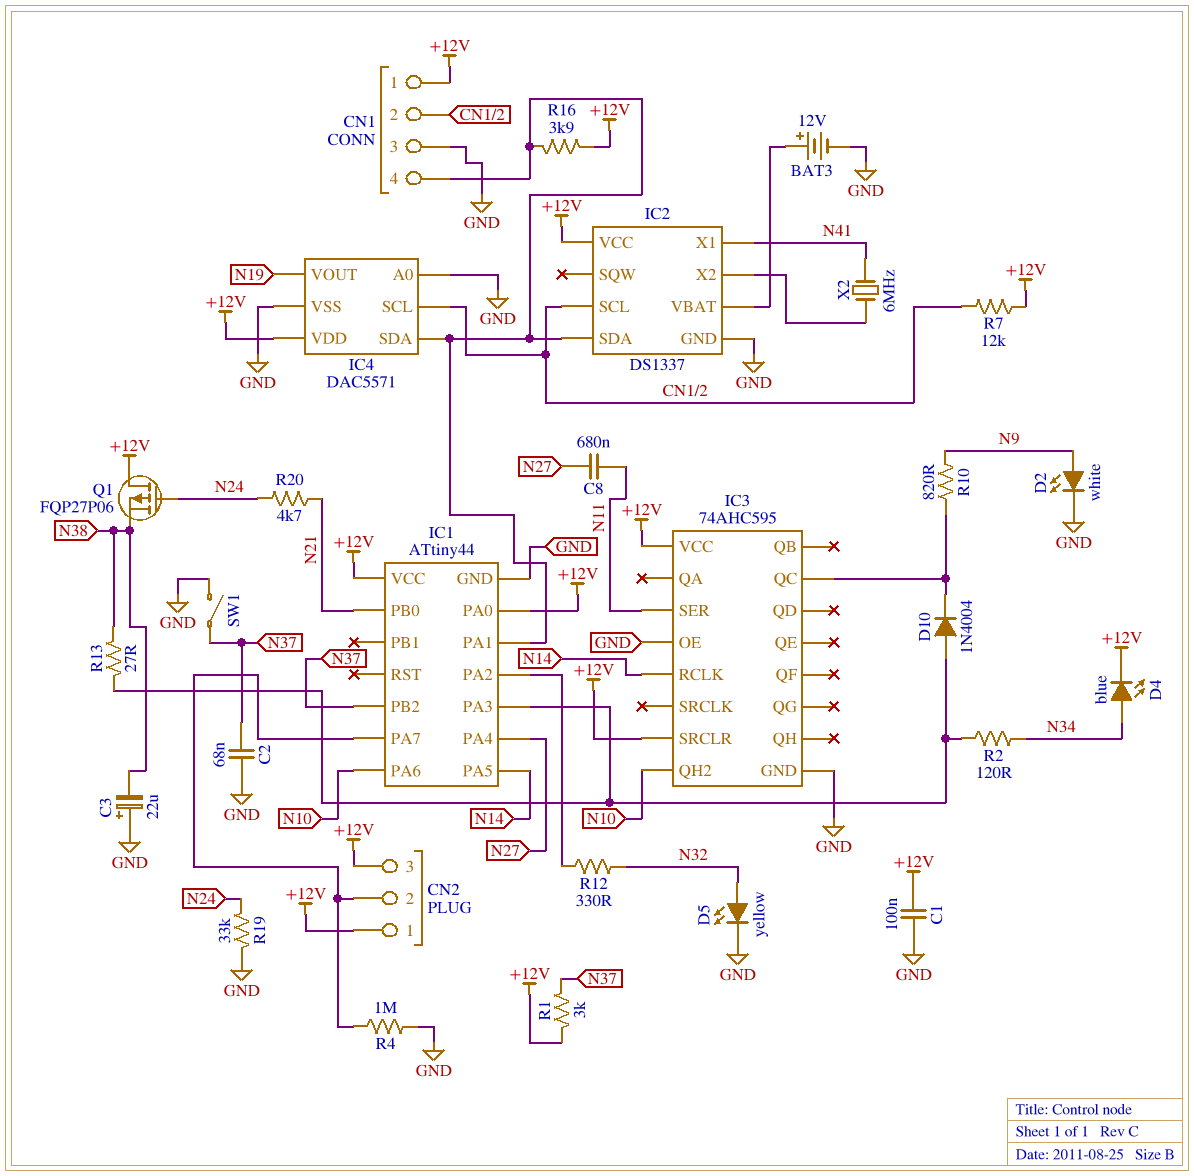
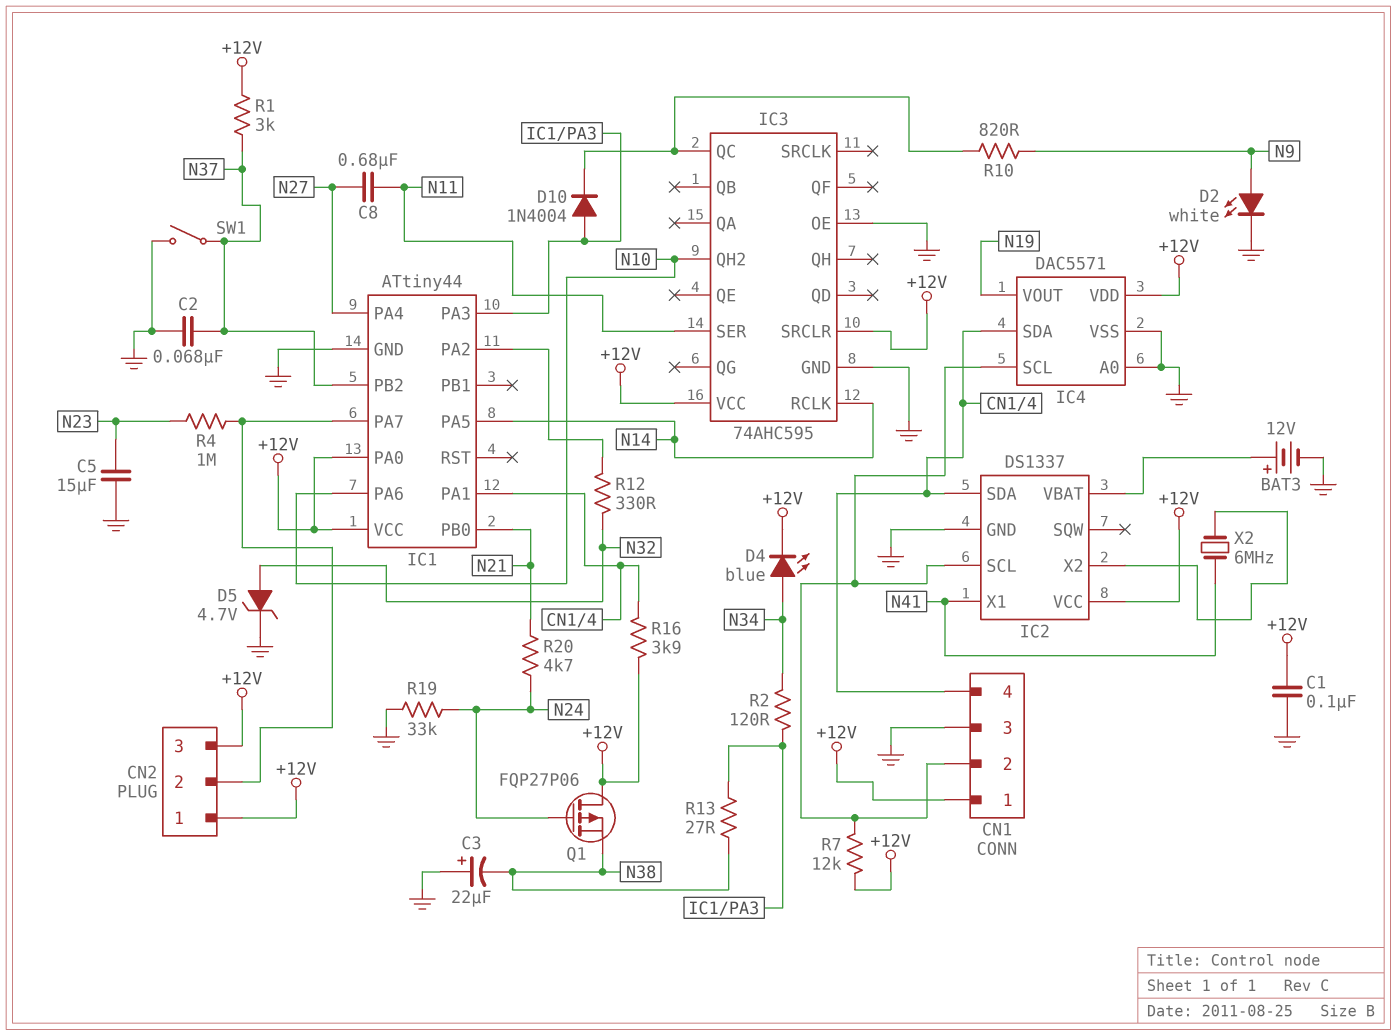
C5: none -> 15uF (GND, N23)
D5: LED yellow (A N32, K GND) -> zener 4.7V (A N32, K GND)
R4: 1M (CN2/2, GND) -> 1M (CN2/2, N23)

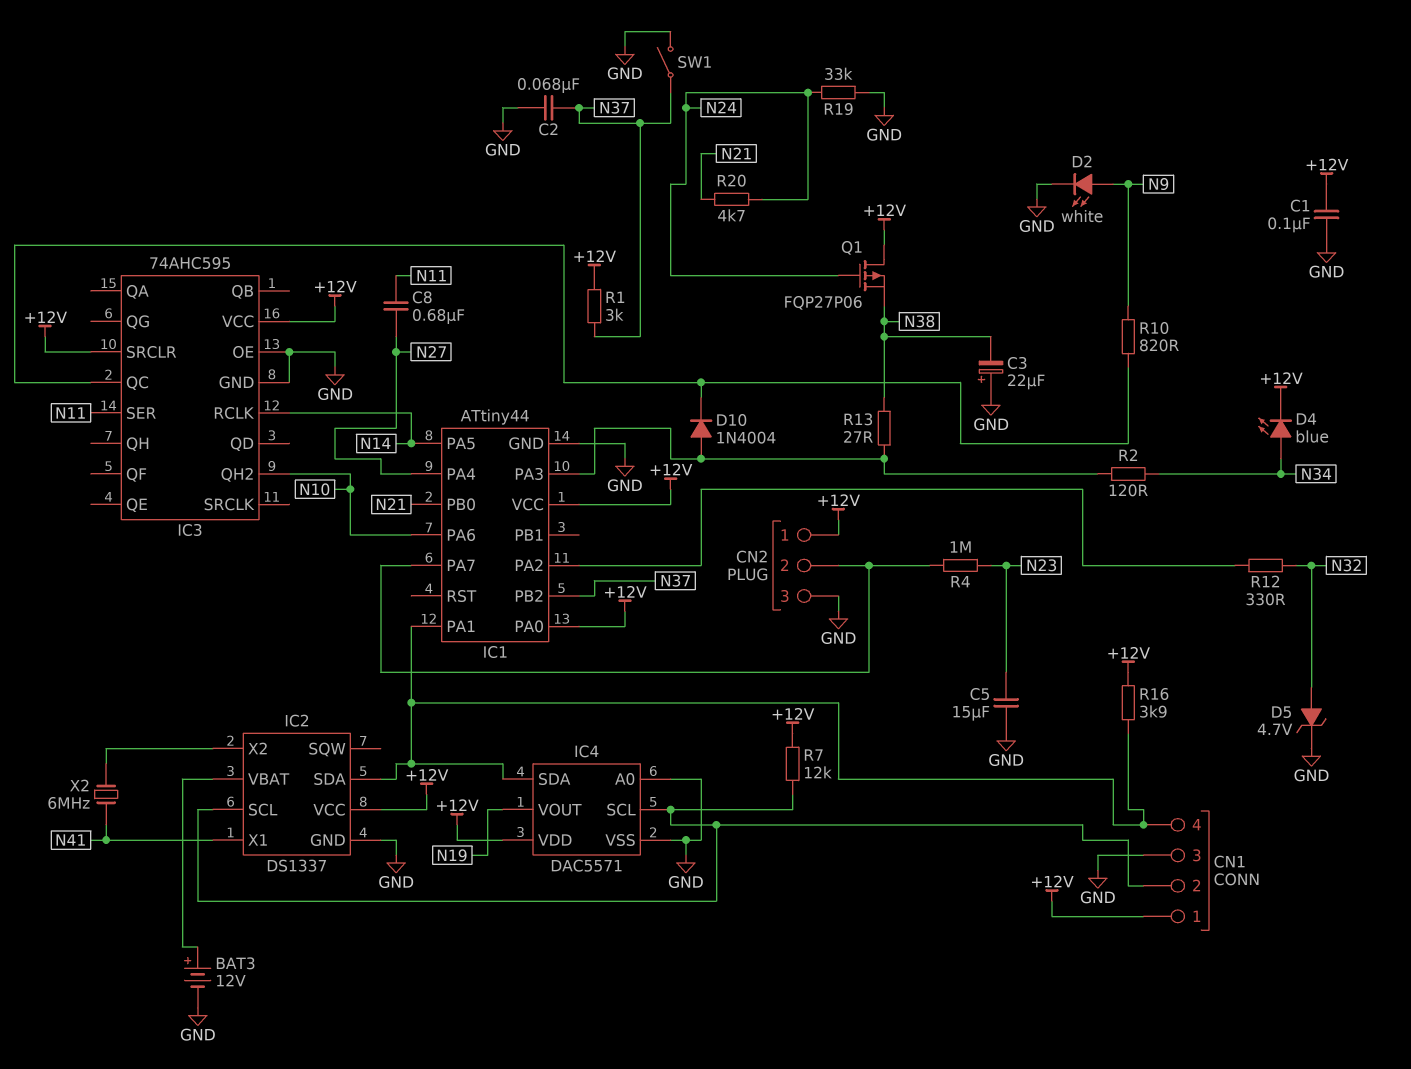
CN2 pin 3: +12V -> GND

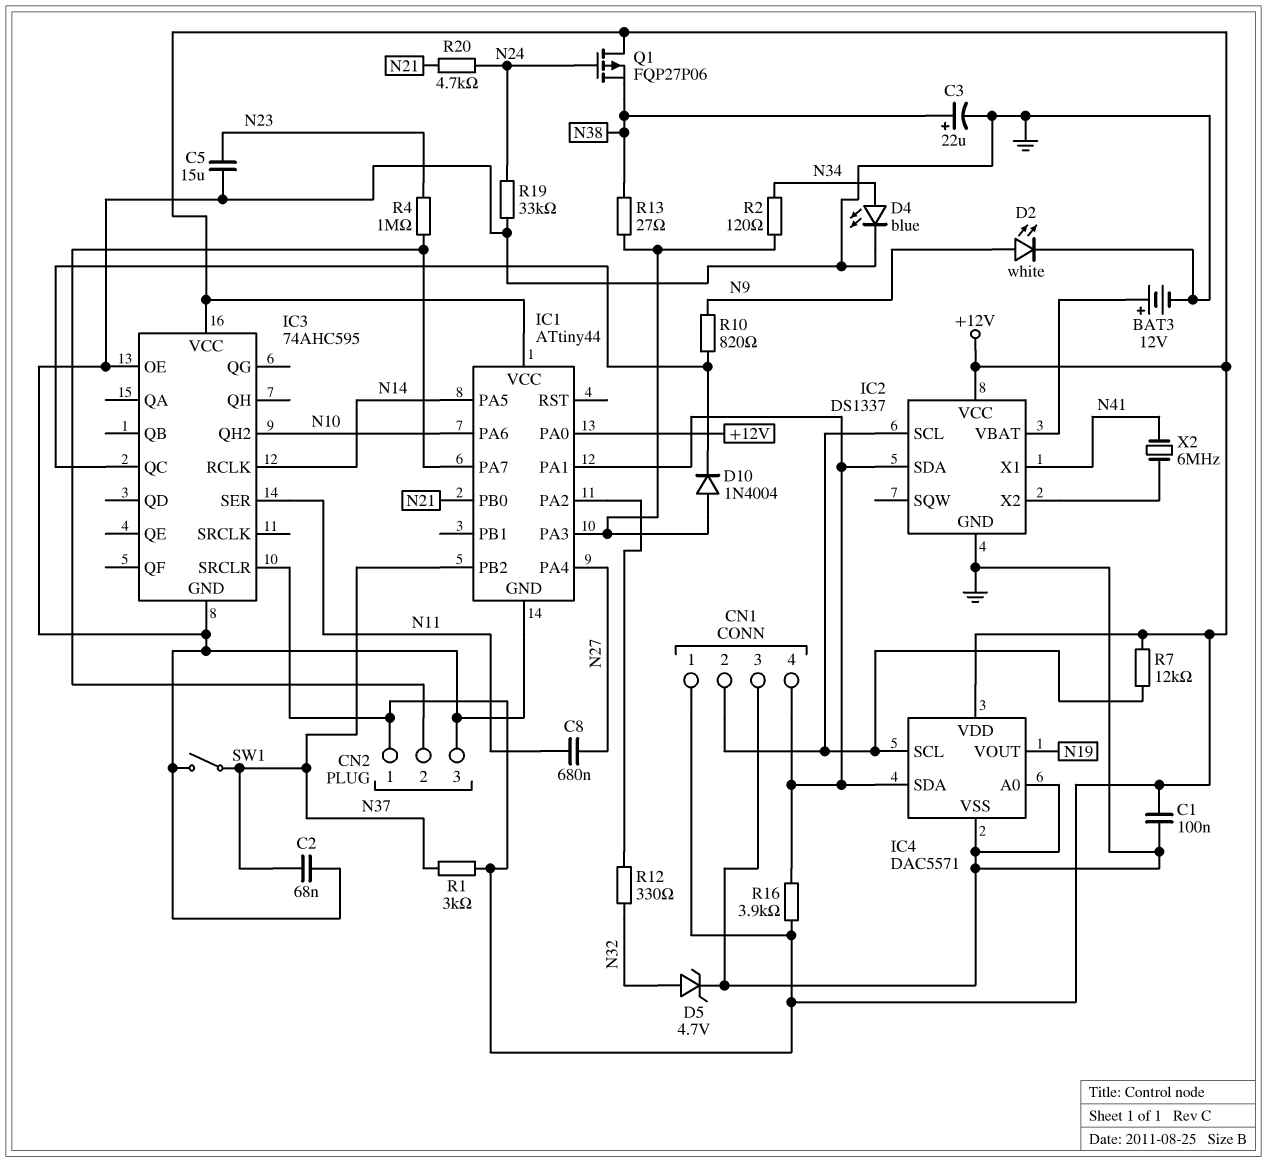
C3: 22uF (plus GND, minus N38) -> 22uF (plus N38, minus GND)
D4: LED blue (A N34, K +12V) -> LED blue (A N34, K GND)

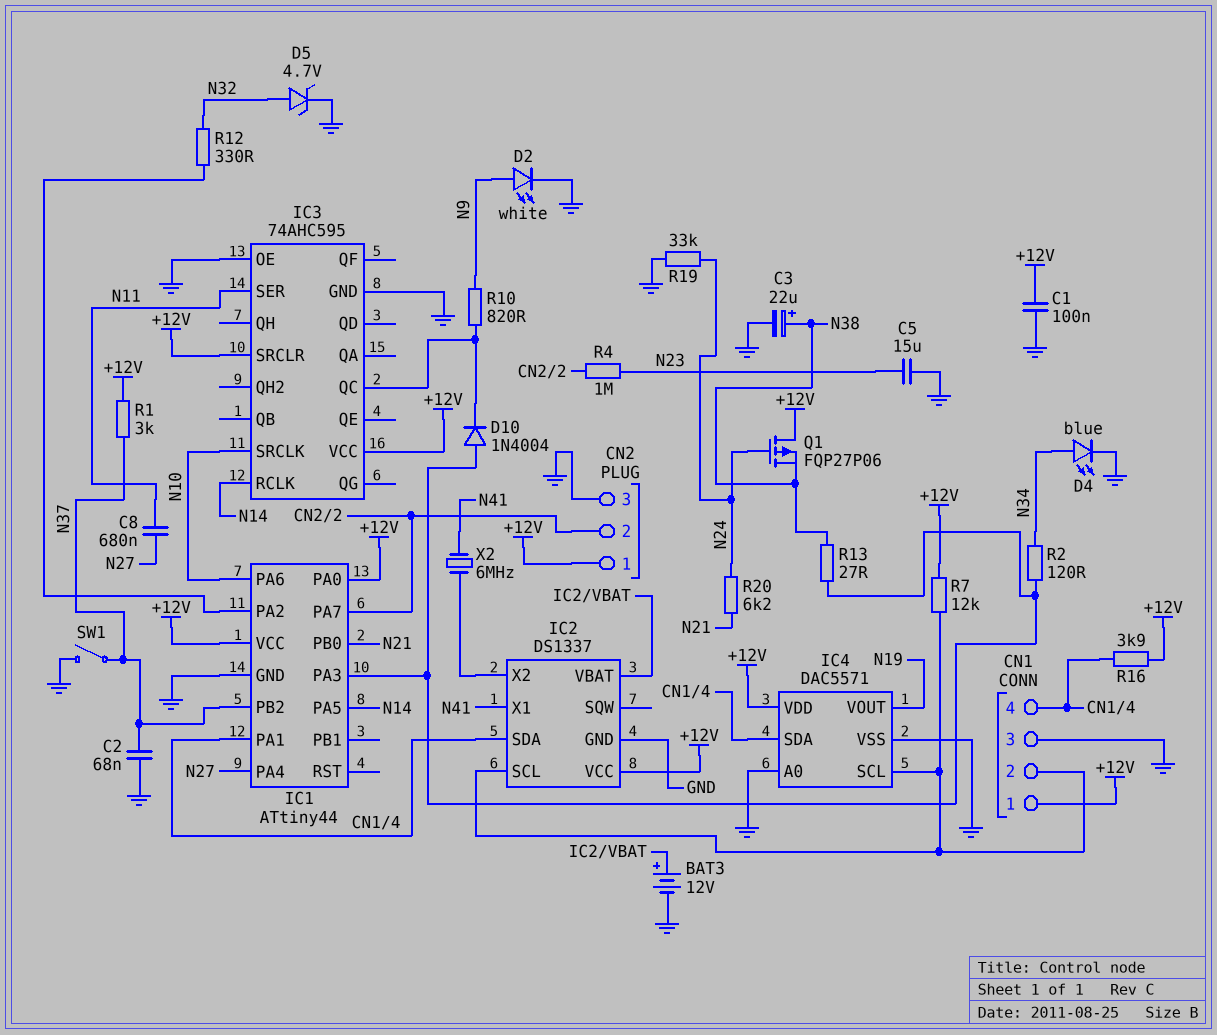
IC3 pin QH2: N10 -> none
IC3 pin SRCLK: none -> N10
R20: 4.7k (N21, N24) -> 6.2k (N21, N24)

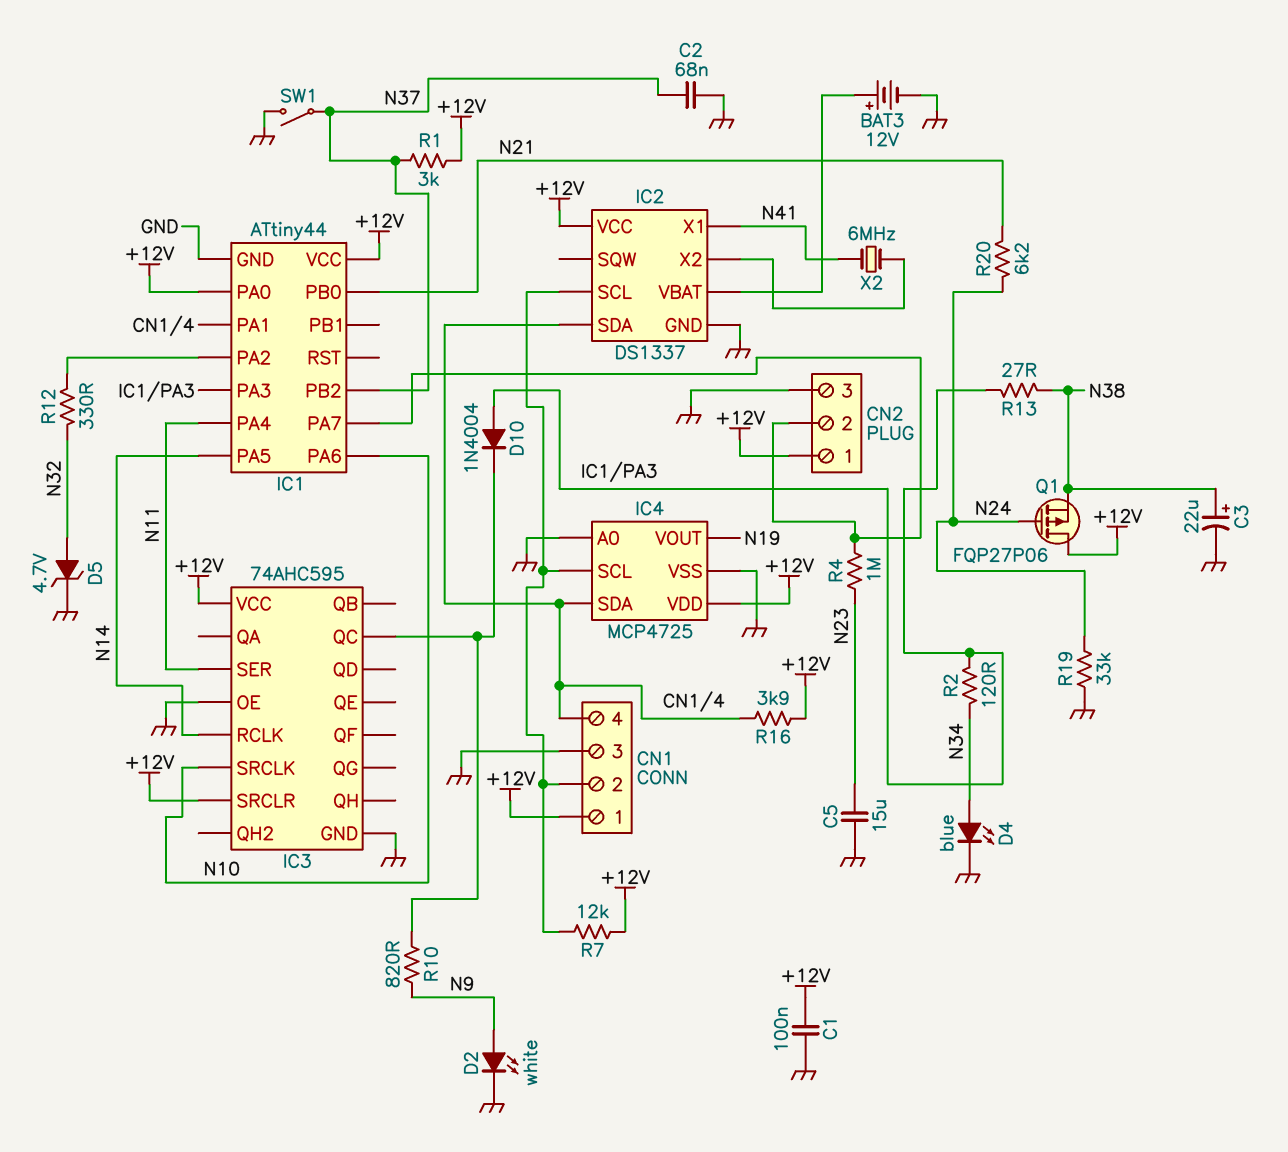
C8: 680nF (N11, N27) -> none
IC1 pin PA4: N27 -> N11
IC4: DAC5571 -> MCP4725

